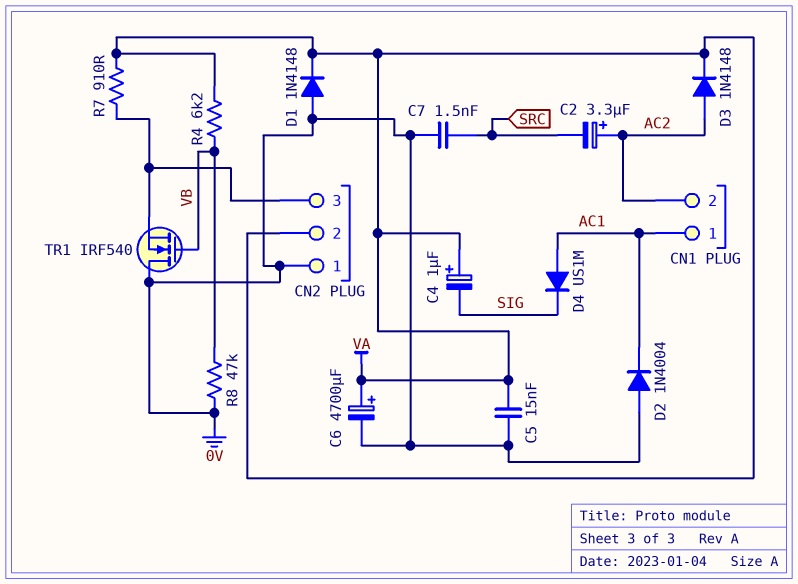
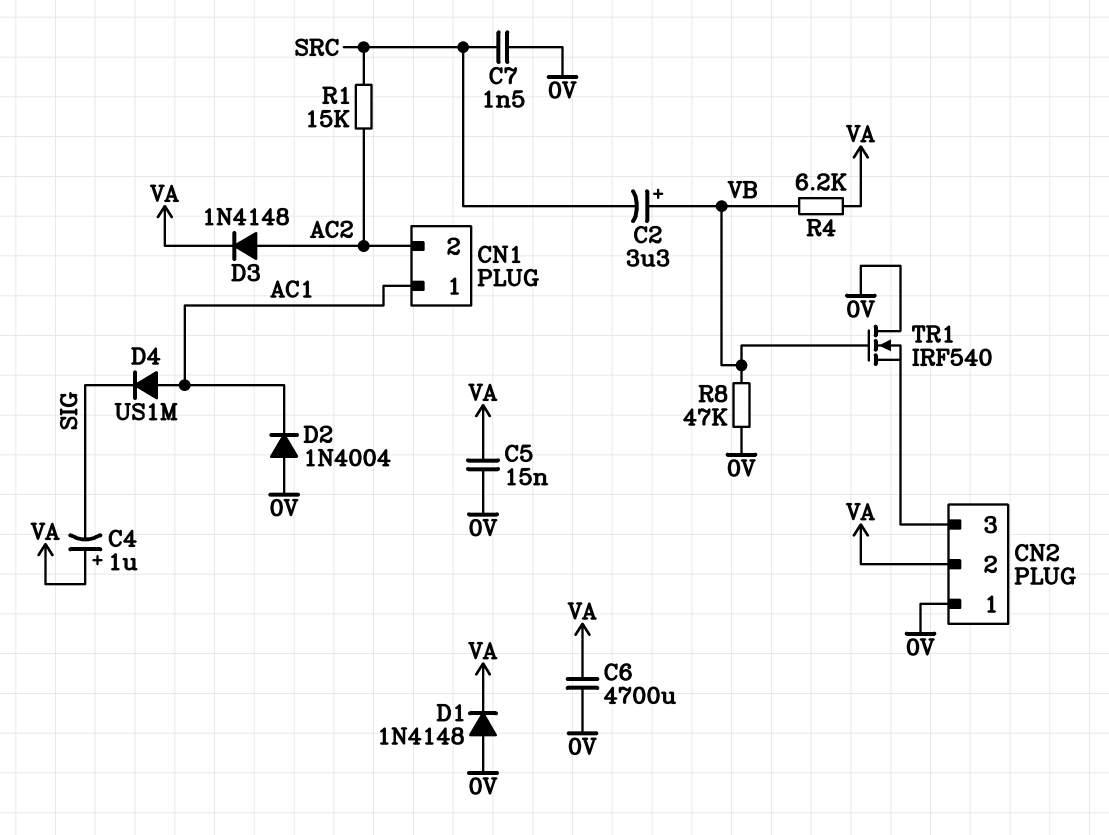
C2: 3.3uF (plus AC2, minus SRC) -> 3.3uF (plus VB, minus SRC)
C6: 4700uF (plus VA, minus 0V) -> 4700uF (0V, VA)
R1: none -> 15k (AC2, SRC)
R7: 910 (CN2/3, VA) -> none

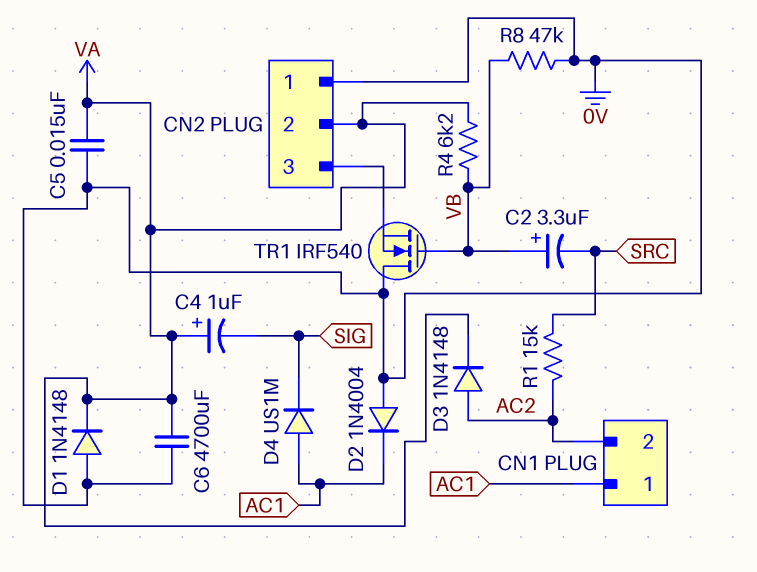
C7: 1.5nF (0V, SRC) -> none

